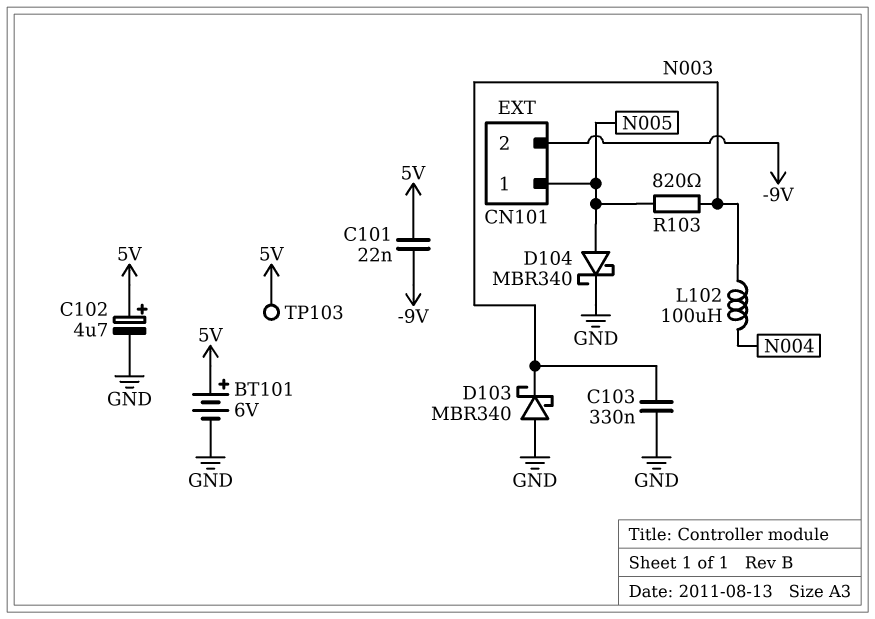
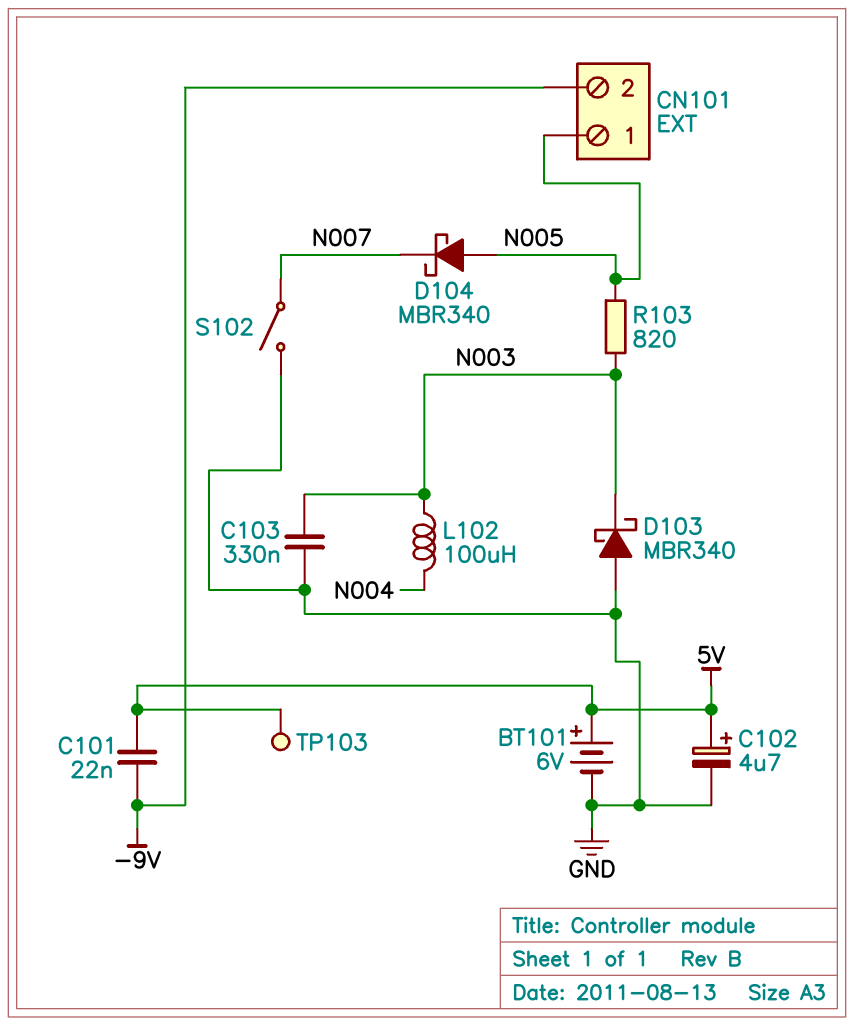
D104: schottky MBR340 (A N005, K GND) -> schottky MBR340 (A N005, K N007)
S102: none -> switch (GND, N007)

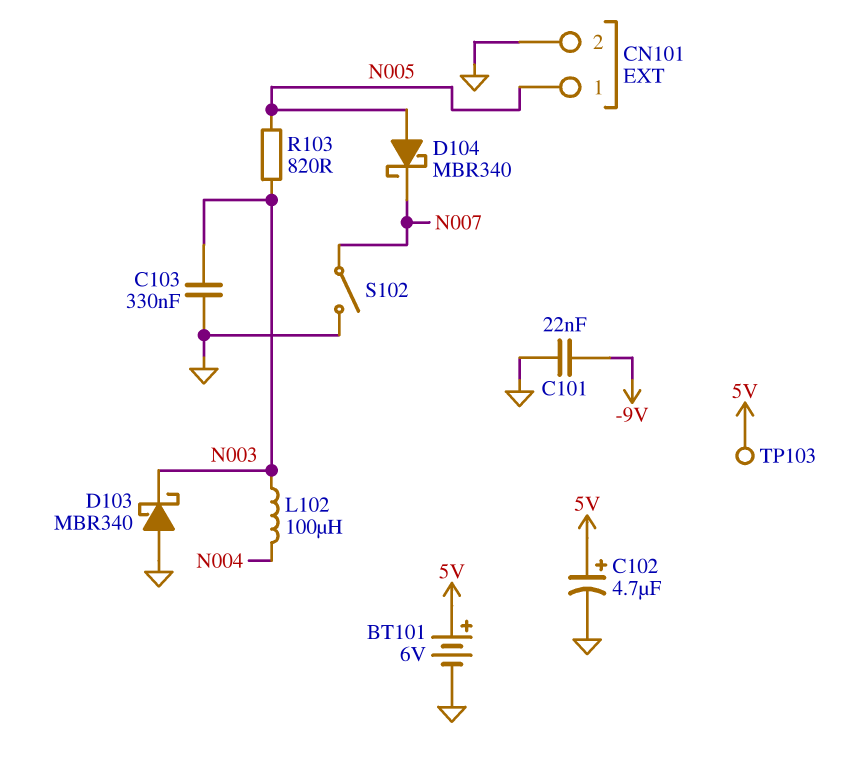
C101: 22nF (-9V, 5V) -> 22nF (-9V, GND)
CN101 pin 2: -9V -> GND

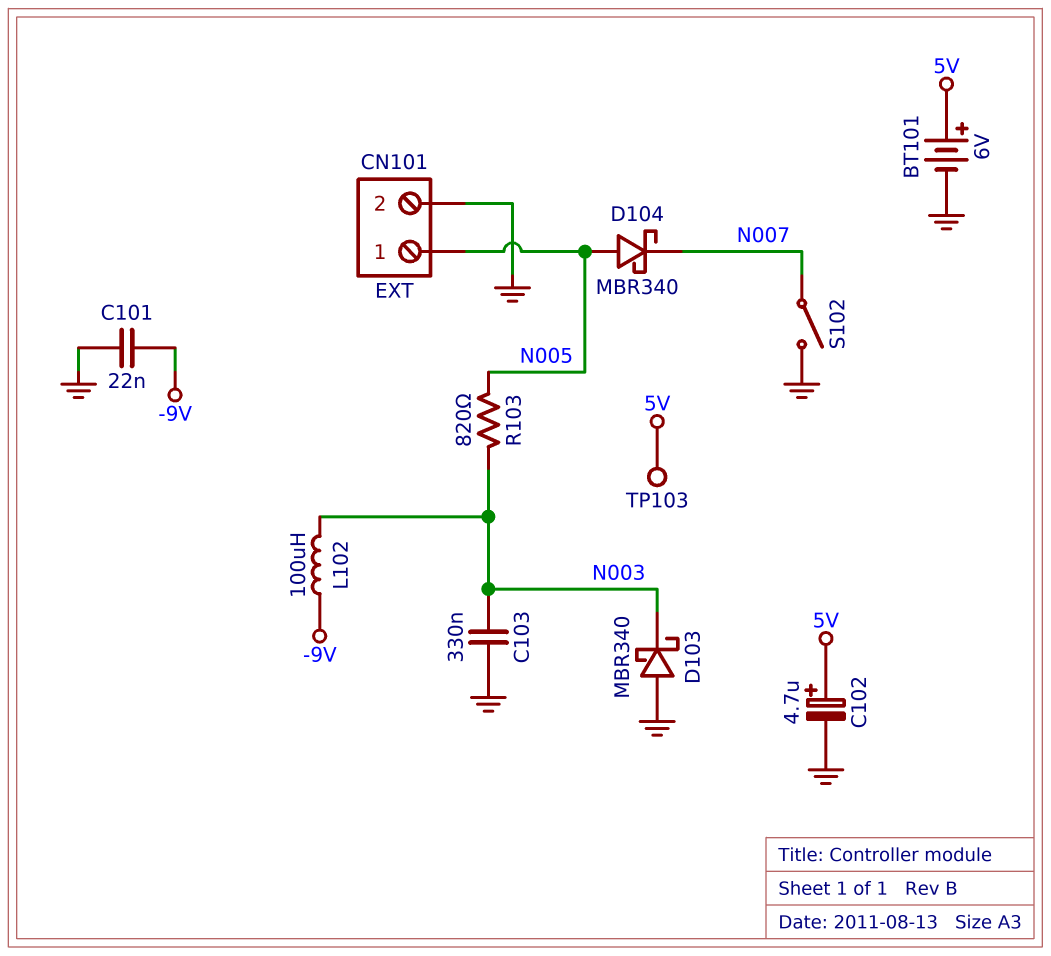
L102: 100uH (N003, N004) -> 100uH (-9V, N003)

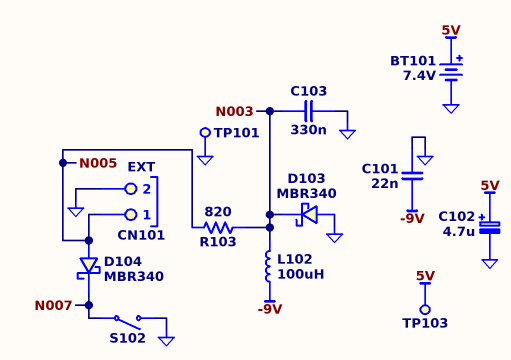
BT101: 6V (plus 5V, minus GND) -> 7.4V (plus 5V, minus GND)
TP101: none -> test point (GND)

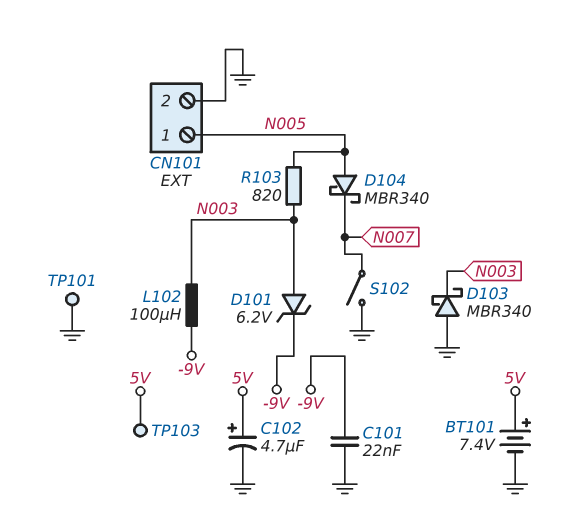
C103: 330nF (GND, N003) -> none
D101: none -> zener 6.2V (A N003, K -9V)

